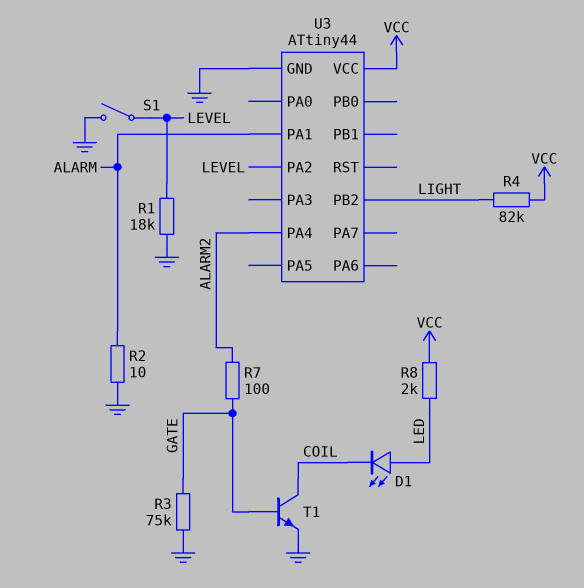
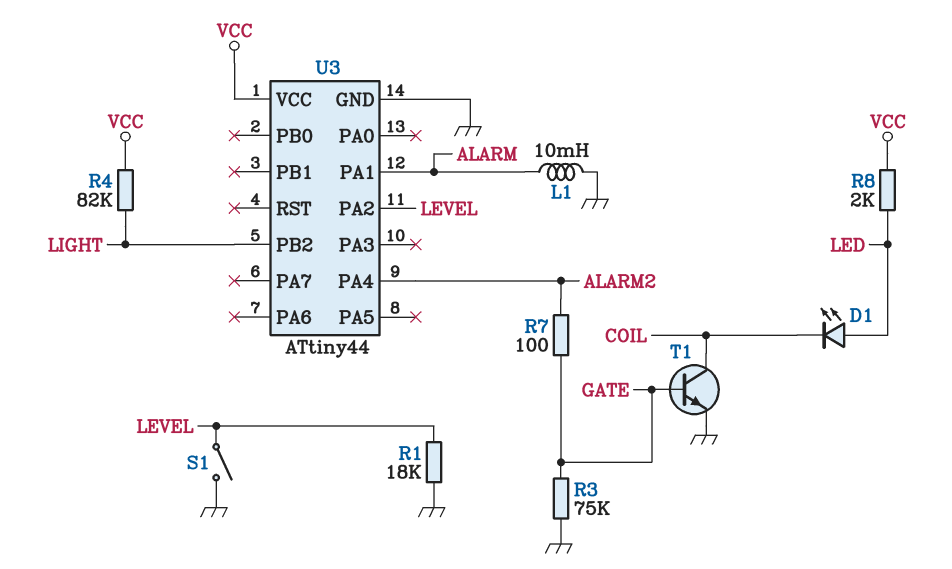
L1: none -> 10mH (ALARM, GND)
R2: 10 (ALARM, GND) -> none

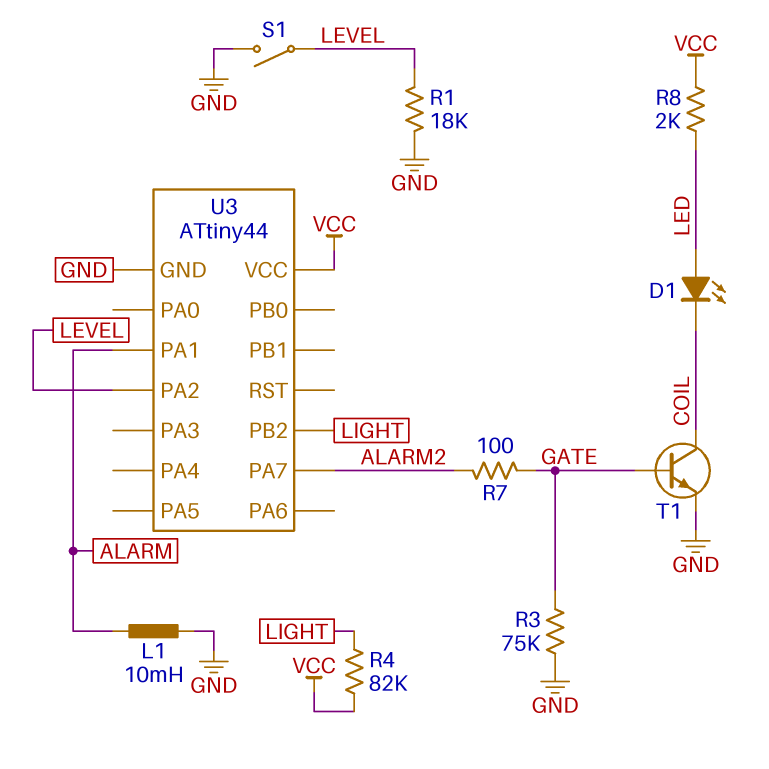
U3 pin PA4: ALARM2 -> none
U3 pin PA7: none -> ALARM2

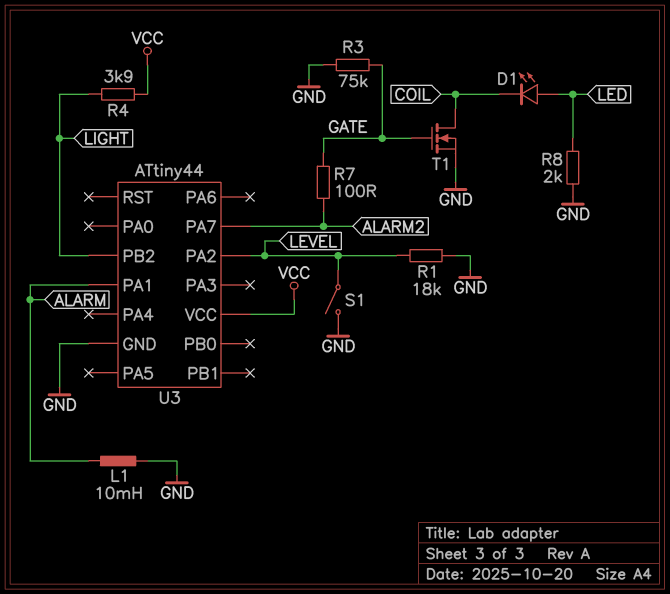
R4: 82k (LIGHT, VCC) -> 3.9k (LIGHT, VCC)
R8: 2k (LED, VCC) -> 2k (GND, LED)
T1: NPN (B GATE, C COIL, E GND) -> NMOS (G GATE, D COIL, S GND)

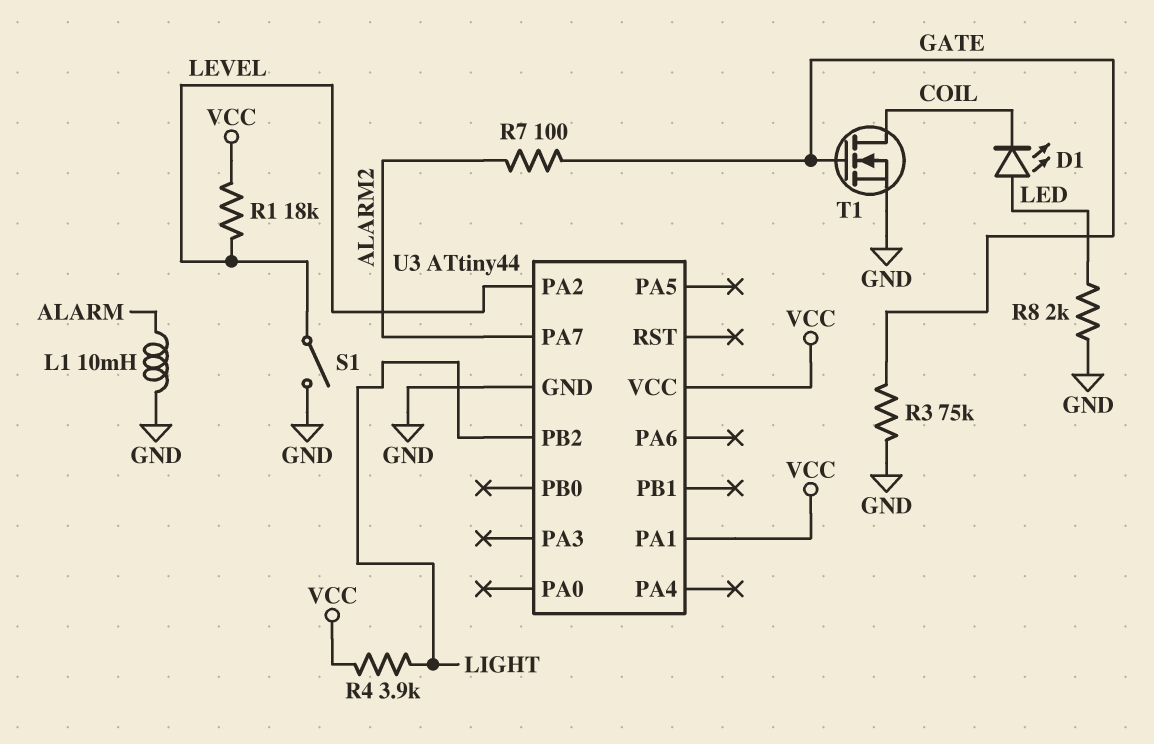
R1: 18k (GND, LEVEL) -> 18k (LEVEL, VCC)
U3 pin PA1: ALARM -> VCC

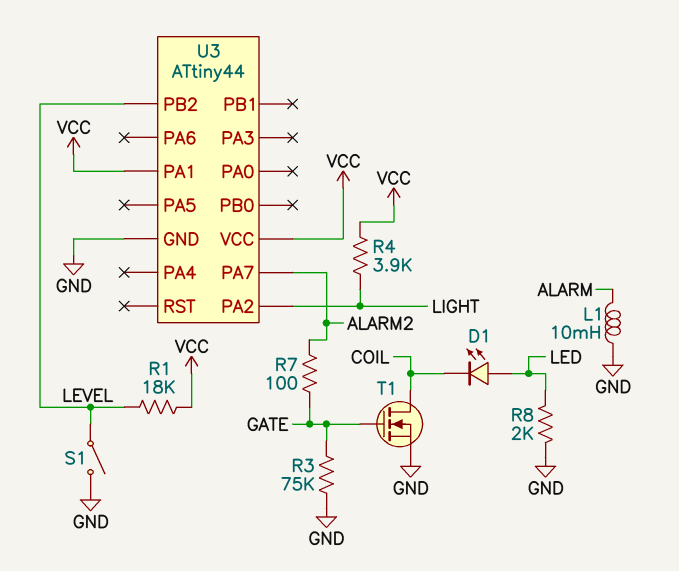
U3 pin PA2: LEVEL -> LIGHT
U3 pin PB2: LIGHT -> LEVEL

